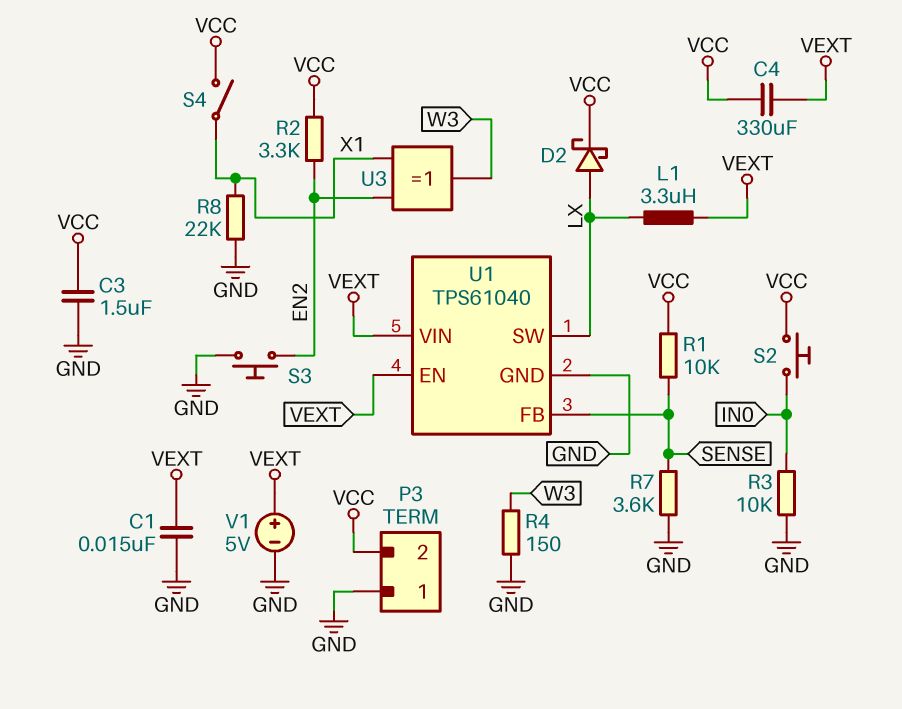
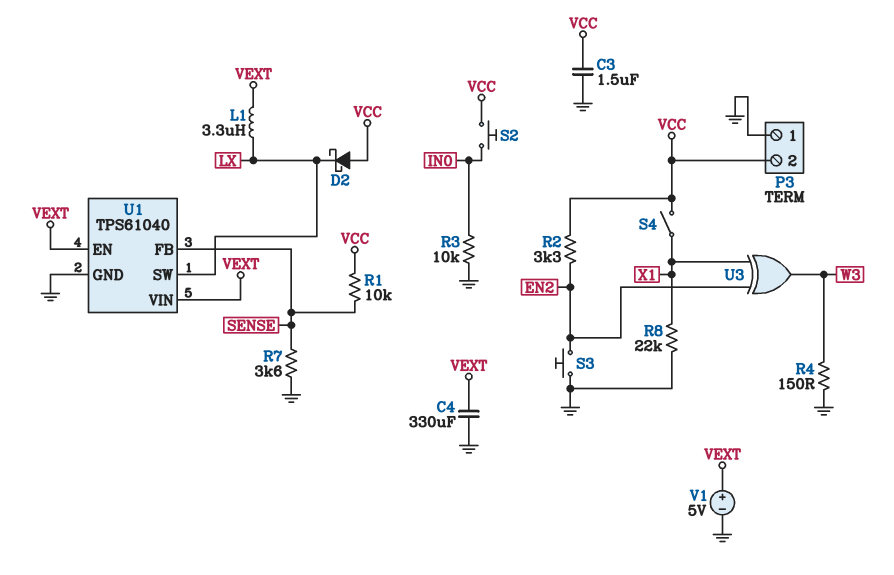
C1: 15nF (GND, VEXT) -> none
C4: 330uF (VCC, VEXT) -> 330uF (GND, VEXT)
D2: schottky (A LX, K VCC) -> schottky (A VCC, K LX)

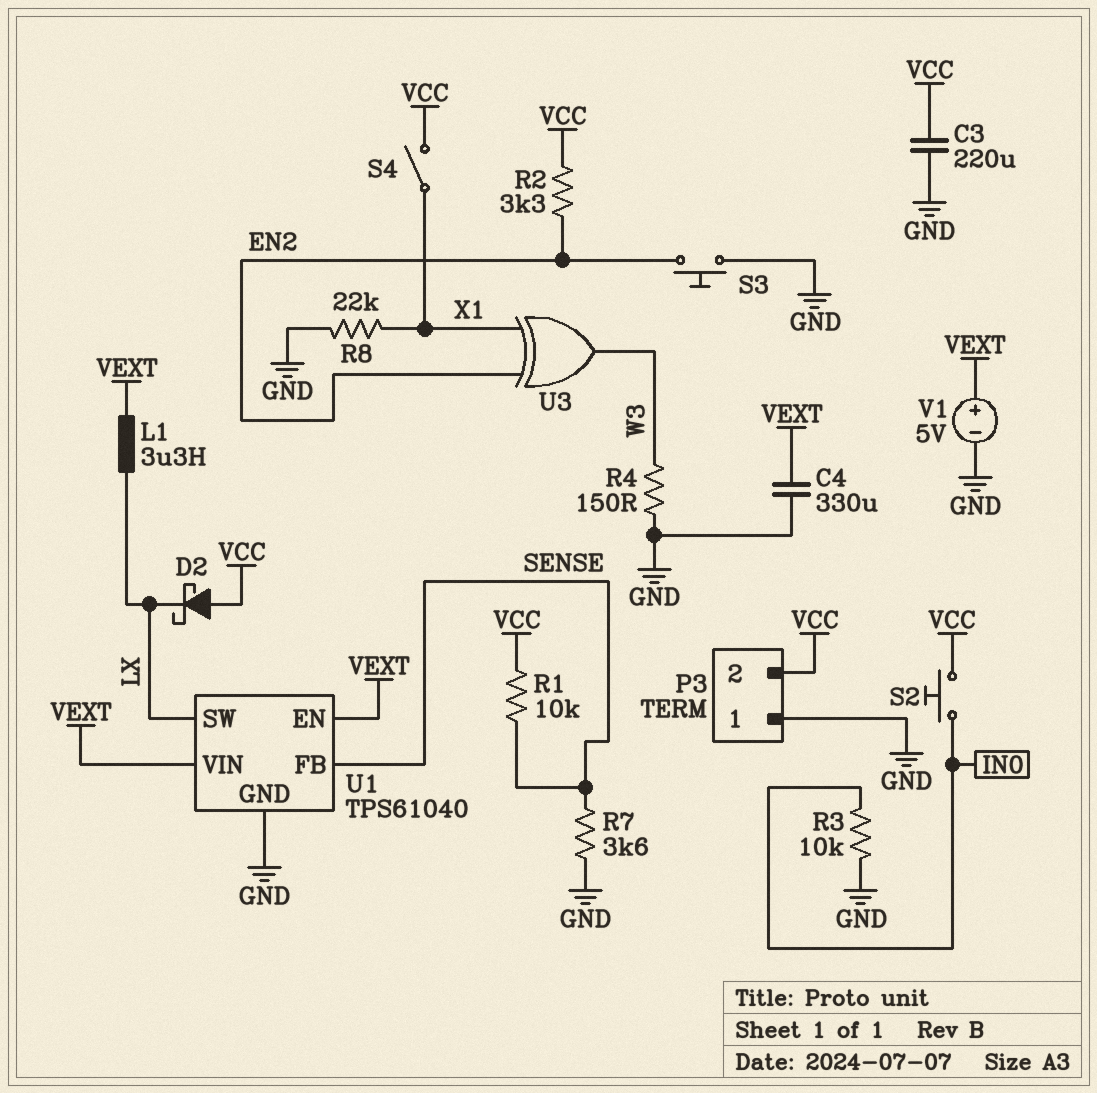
C3: 1.5uF (GND, VCC) -> 220uF (GND, VCC)

